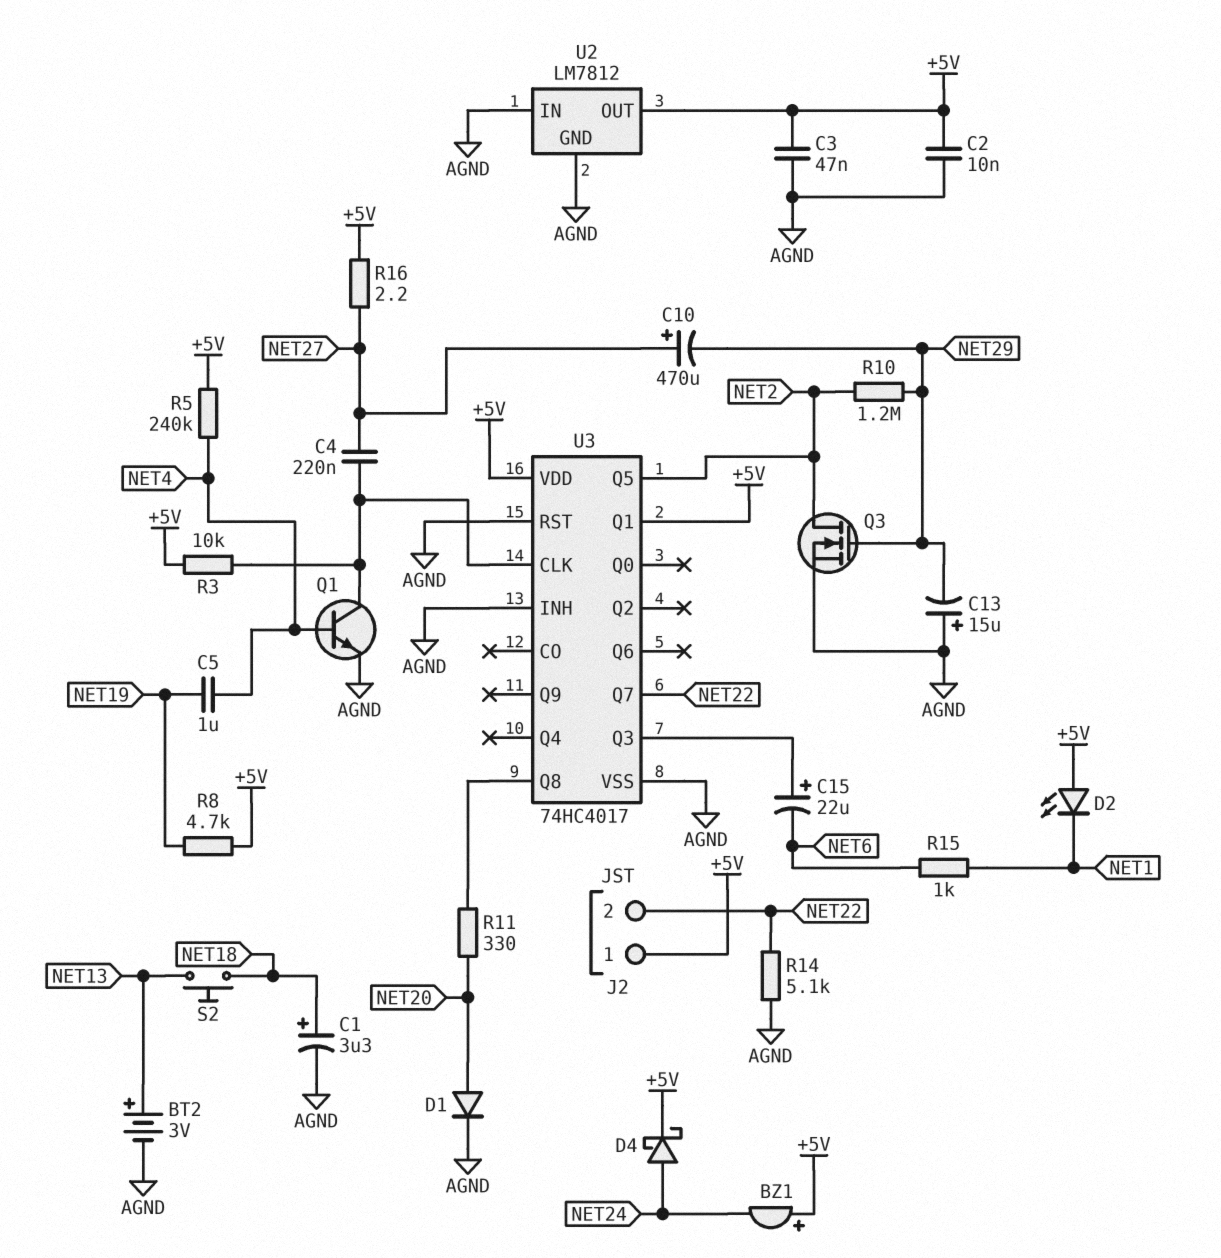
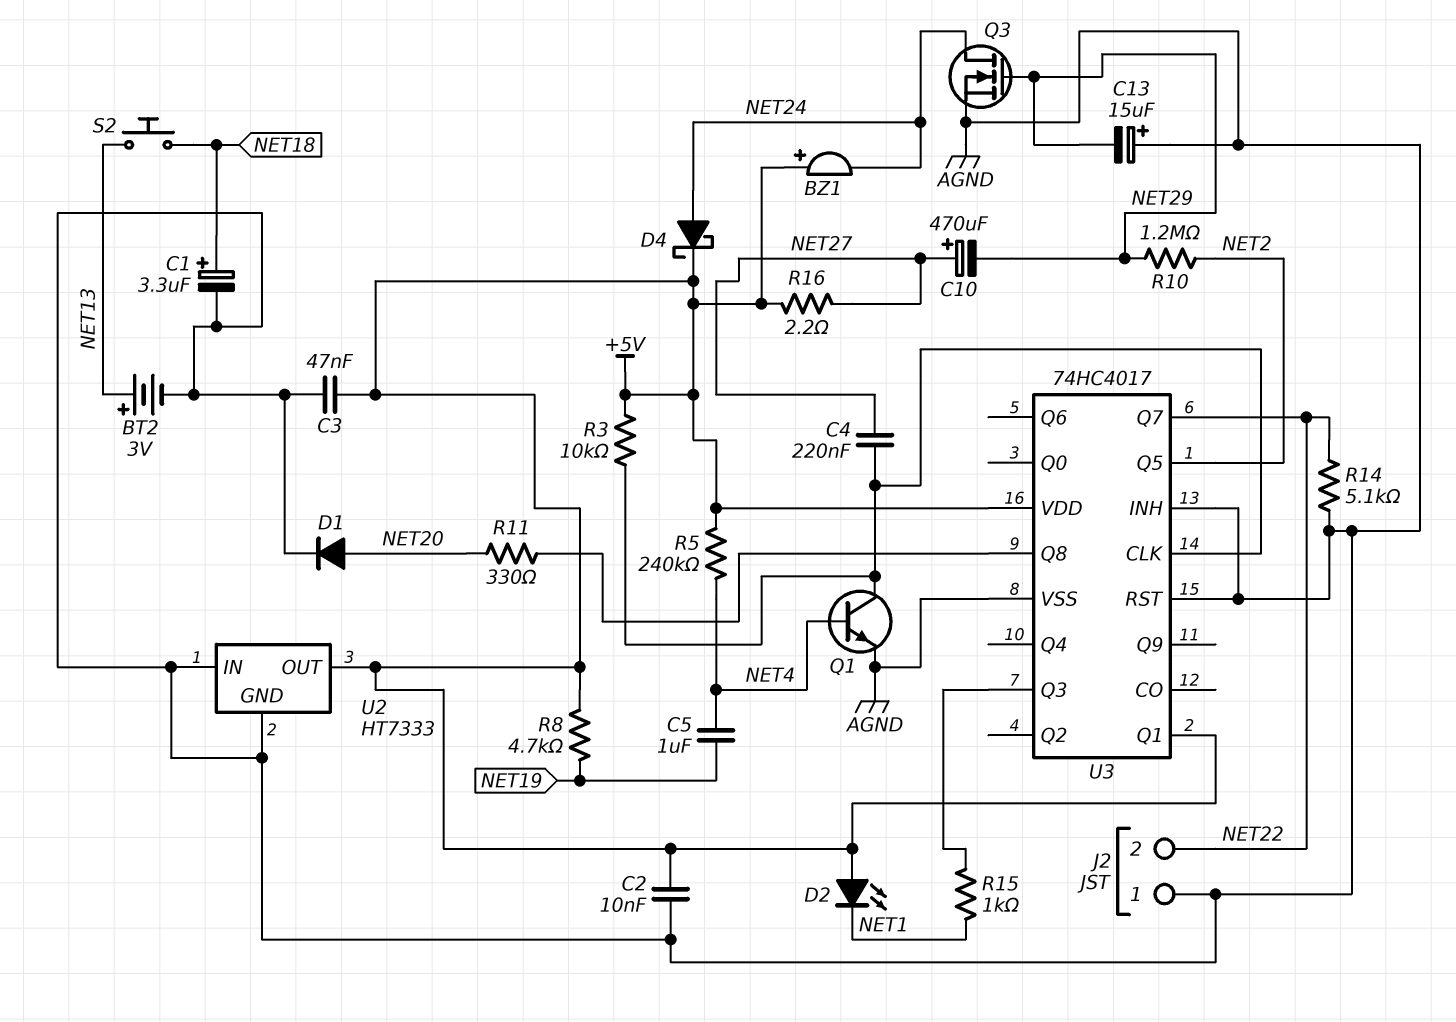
C15: 22uF (plus U3/Q3, minus NET6) -> none
J2 pin 1: +5V -> AGND
Q3: NMOS (G NET29, D NET2, S AGND) -> NMOS (G NET29, D NET24, S AGND)
R15: 1k (NET1, NET6) -> 1k (NET1, U3/Q3)
U2: LM7812 -> HT7333

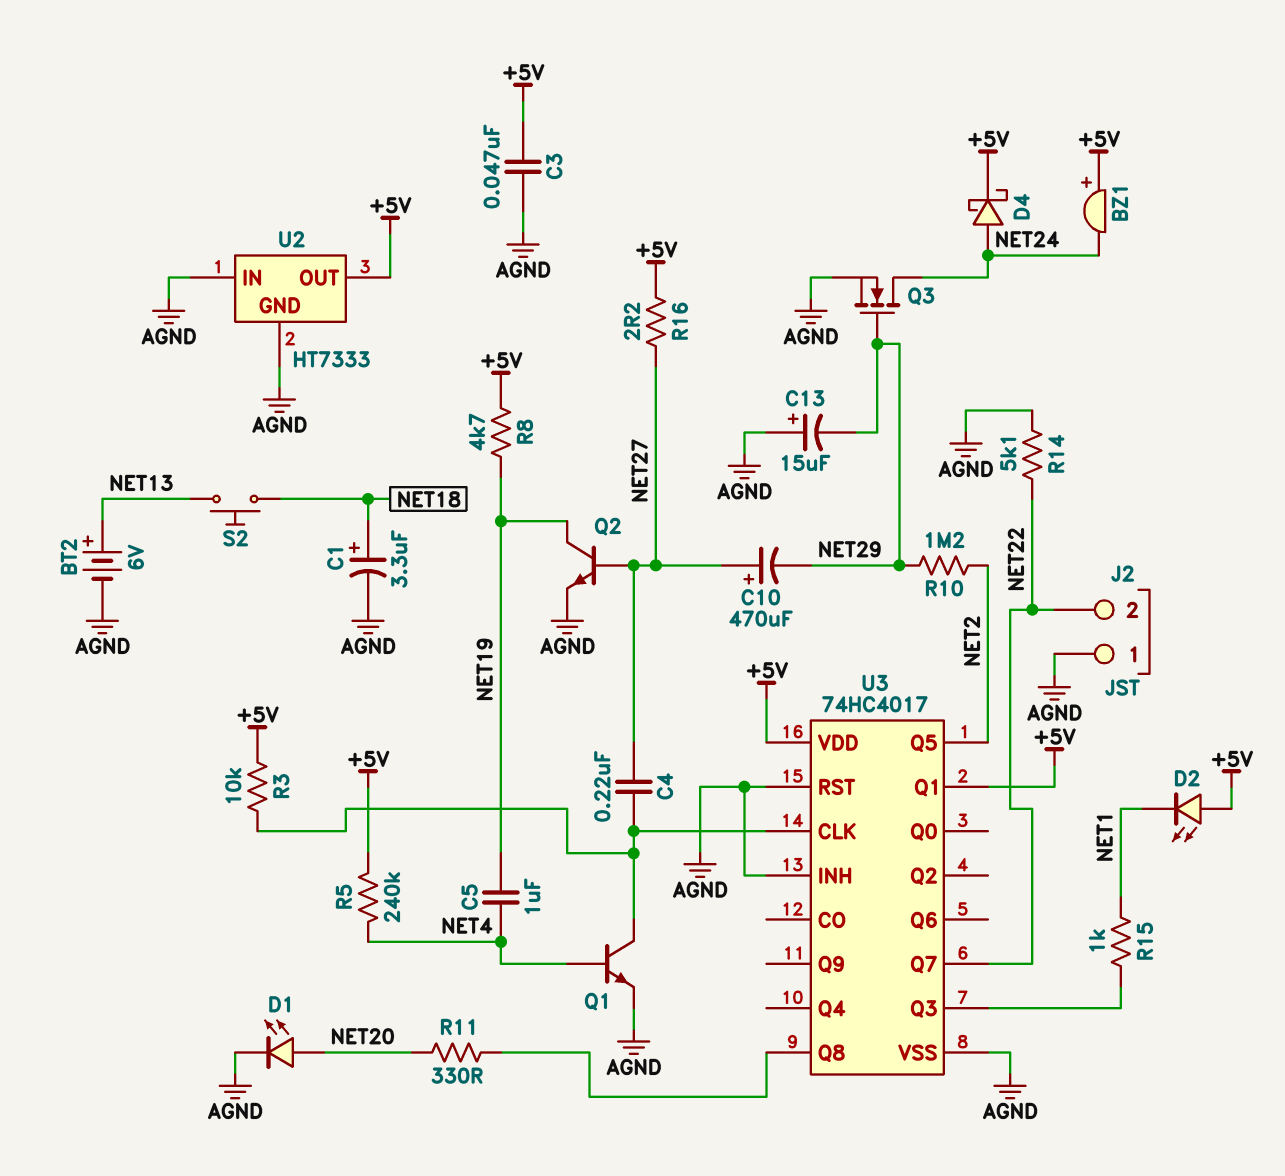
BT2: 3V (plus NET13, minus AGND) -> 6V (plus NET13, minus AGND)
C2: 10nF (+5V, AGND) -> none
D1: diode (A NET20, K AGND) -> LED (A NET20, K AGND)
Q2: none -> NPN (B NET27, C NET19, E AGND)

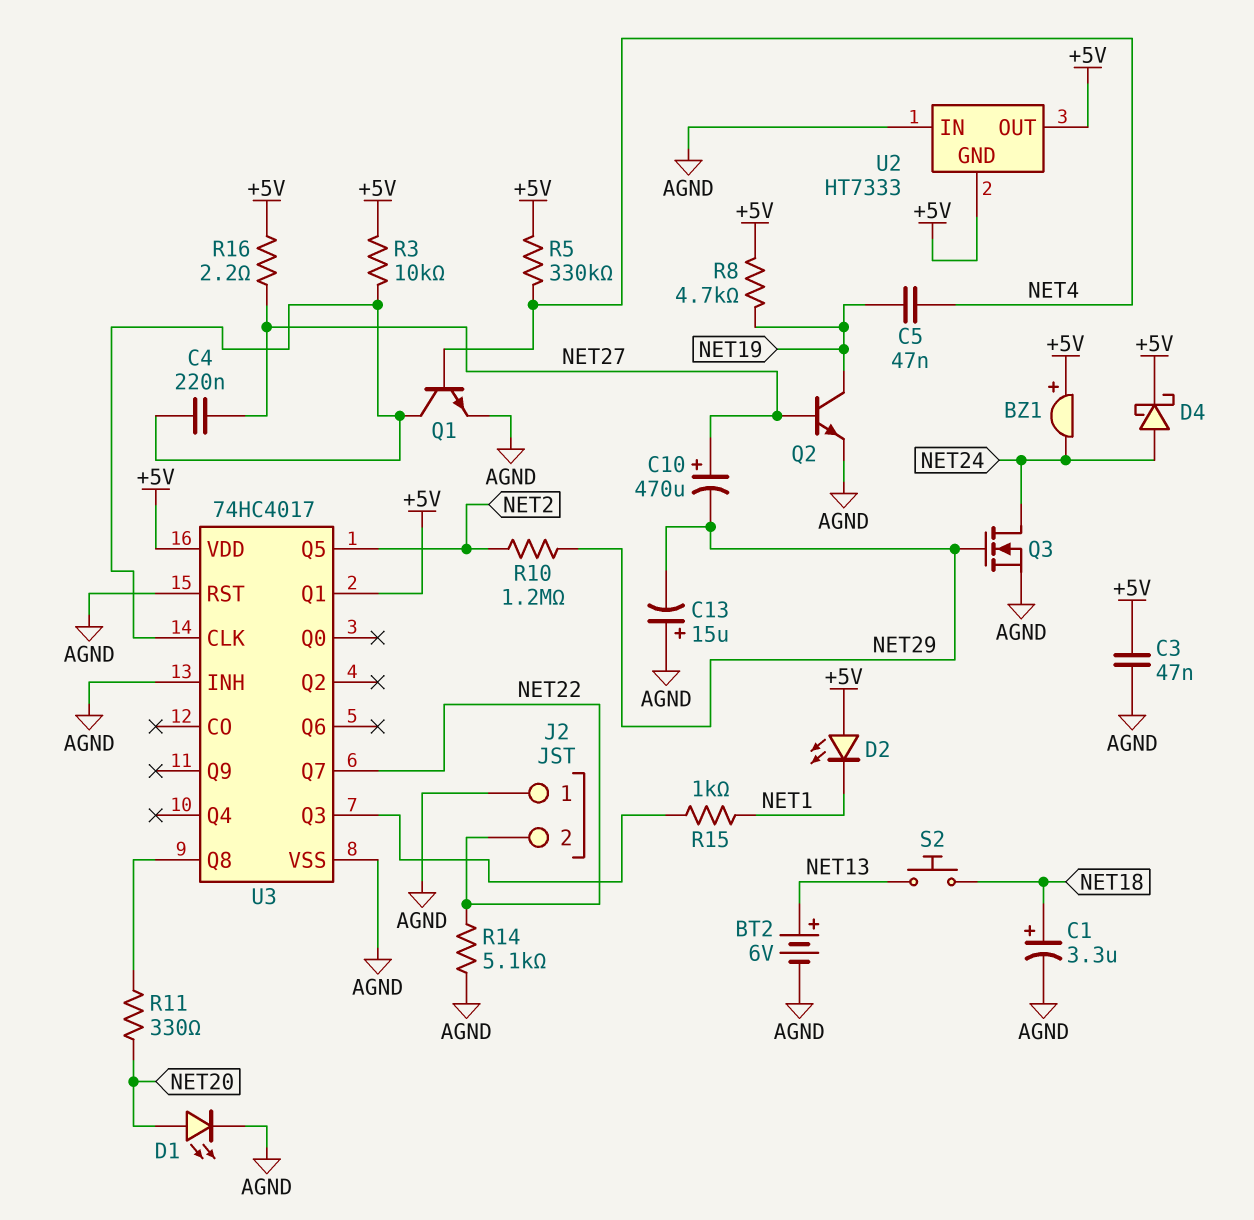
C5: 1uF (NET4, NET19) -> 47nF (NET4, NET19)
R5: 240k (+5V, NET4) -> 330k (+5V, NET4)
U2 pin GND: AGND -> +5V

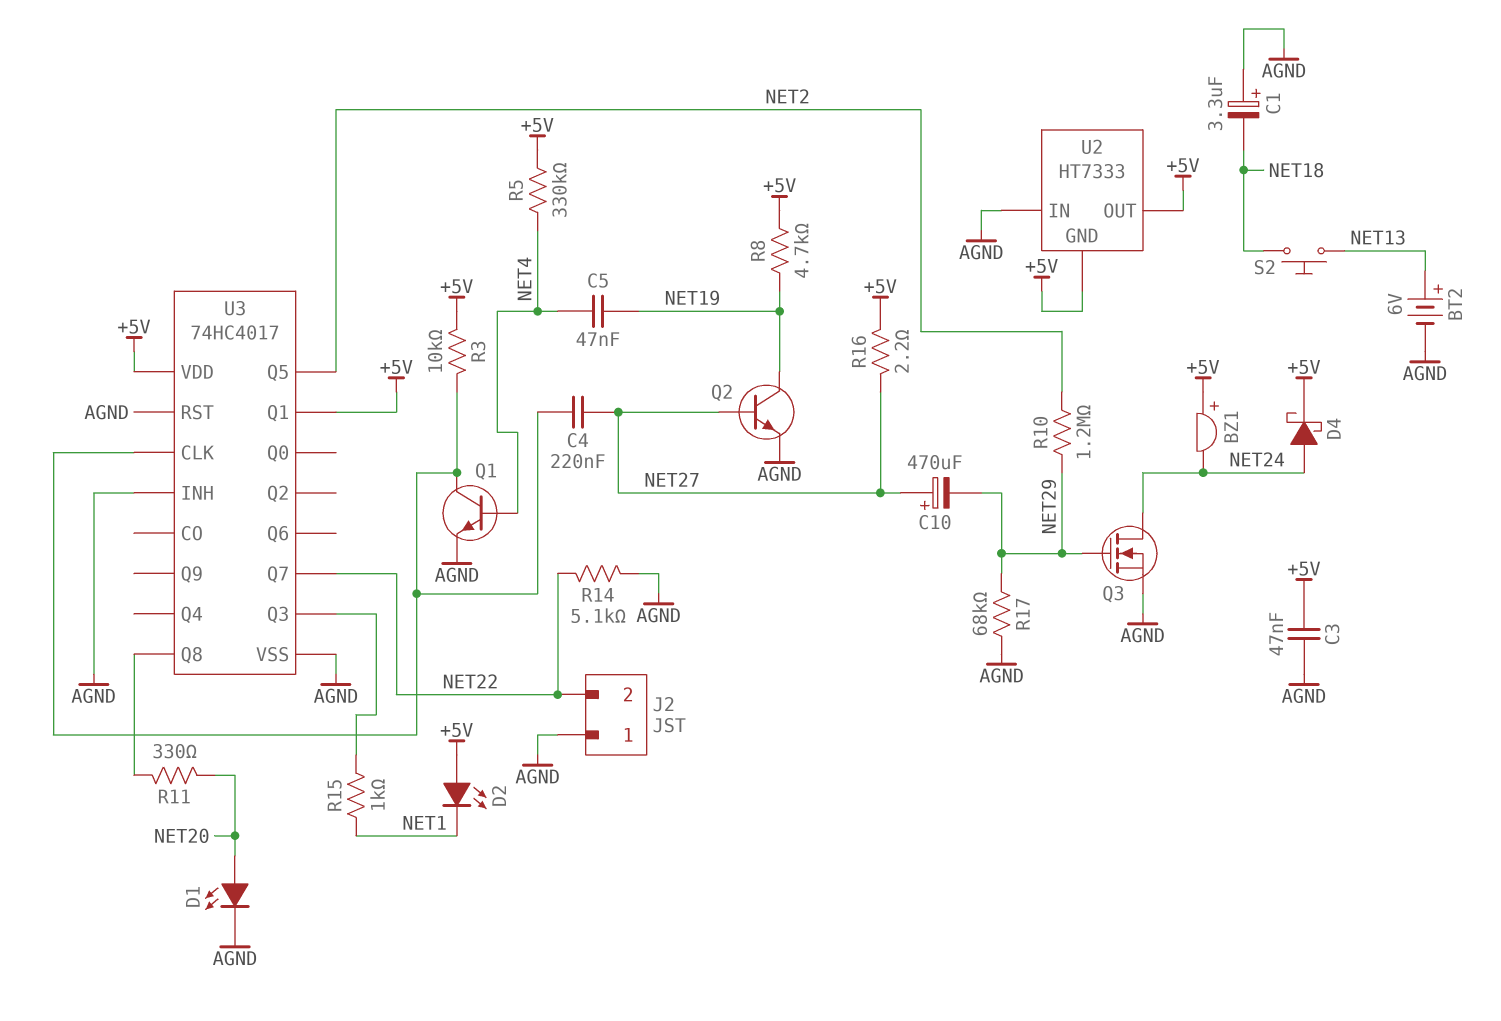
C1: 3.3uF (plus NET18, minus AGND) -> 3.3uF (plus AGND, minus NET18)
C13: 15uF (plus AGND, minus NET29) -> none
R17: none -> 68k (AGND, NET29)

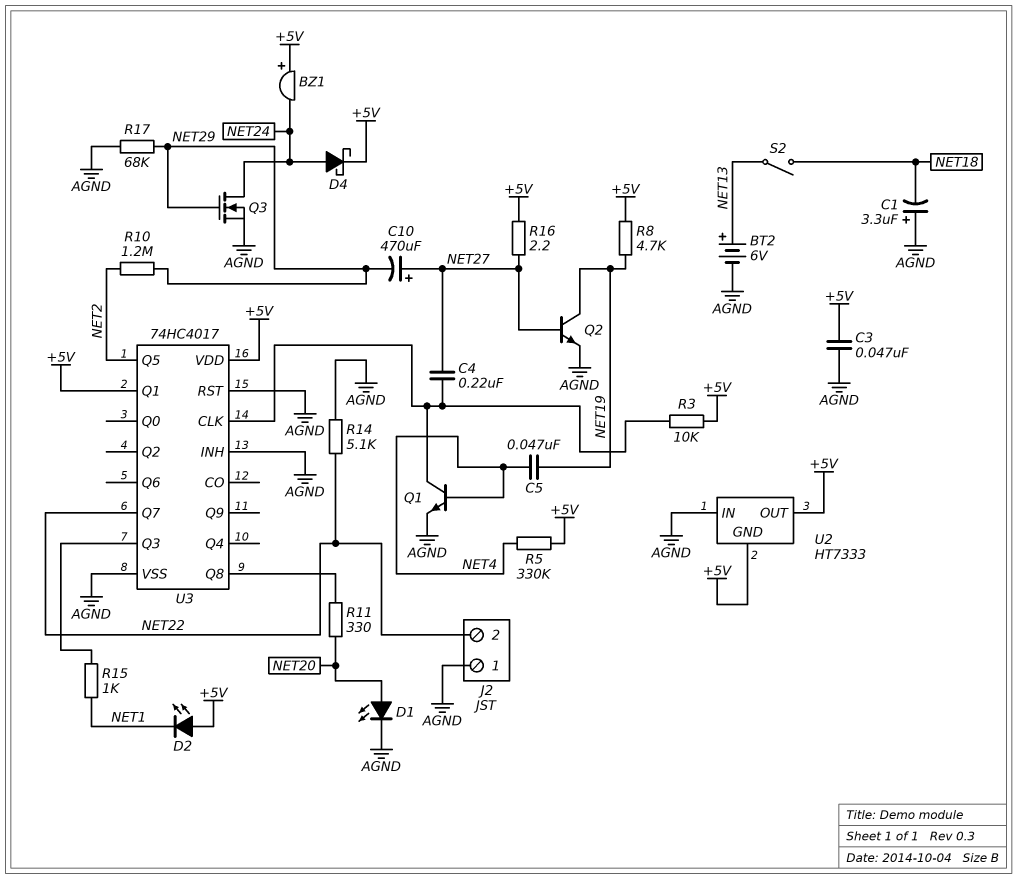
S2: button (NET13, NET18) -> switch (NET13, NET18)

